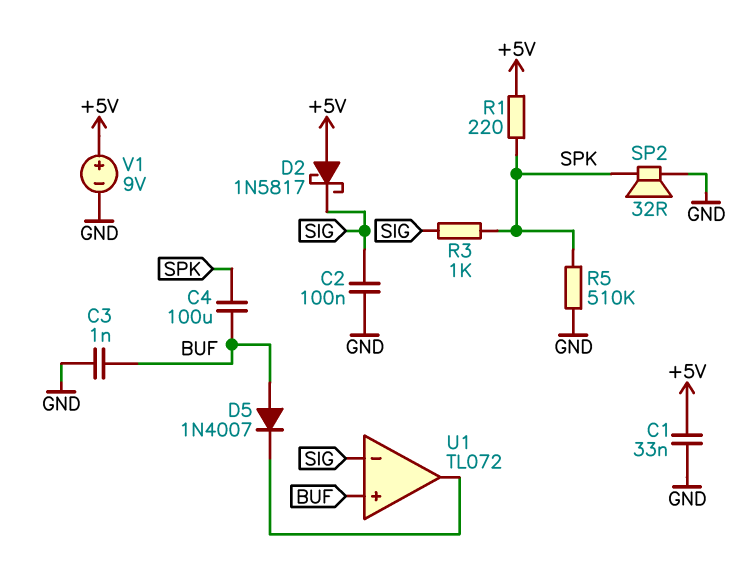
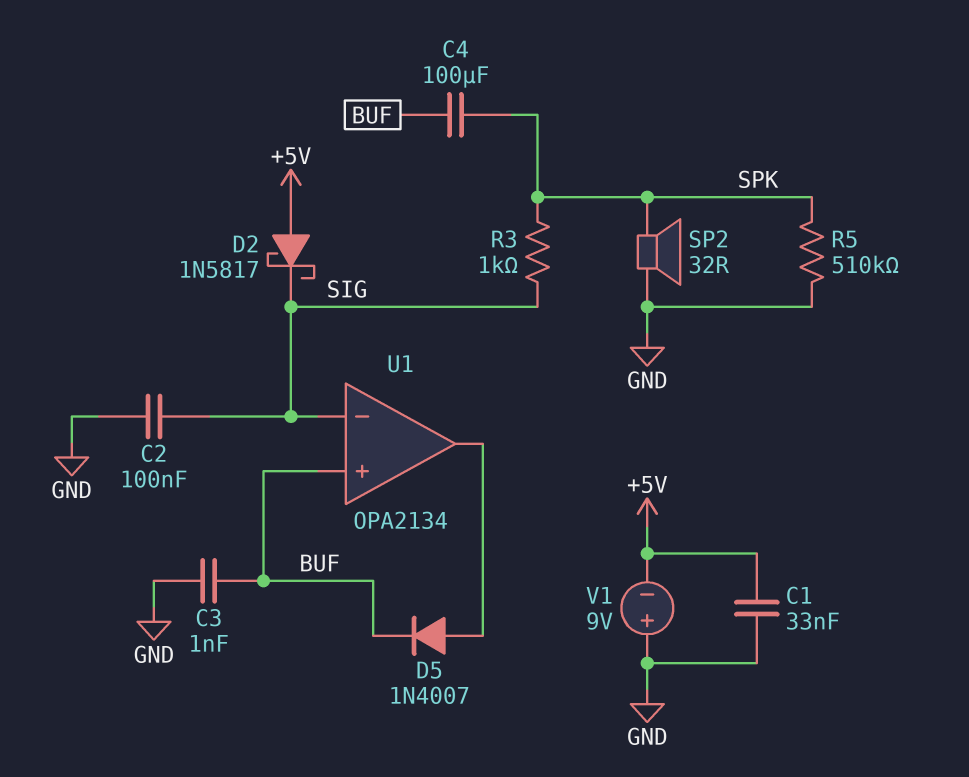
D5: diode 1N4007 (A BUF, K U1/out) -> diode 1N4007 (A U1/out, K BUF)
R1: 220 (+5V, SPK) -> none
U1: TL072 -> OPA2134
V1: 9V (plus +5V, minus GND) -> 9V (plus GND, minus +5V)

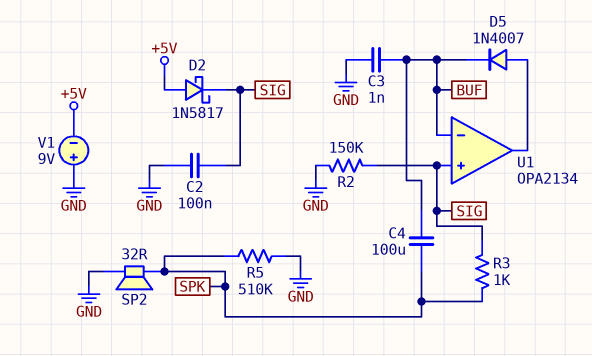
C1: 33nF (+5V, GND) -> none
R2: none -> 150k (GND, SIG)
U1 pin in+: BUF -> SIG
U1 pin in-: SIG -> BUF

